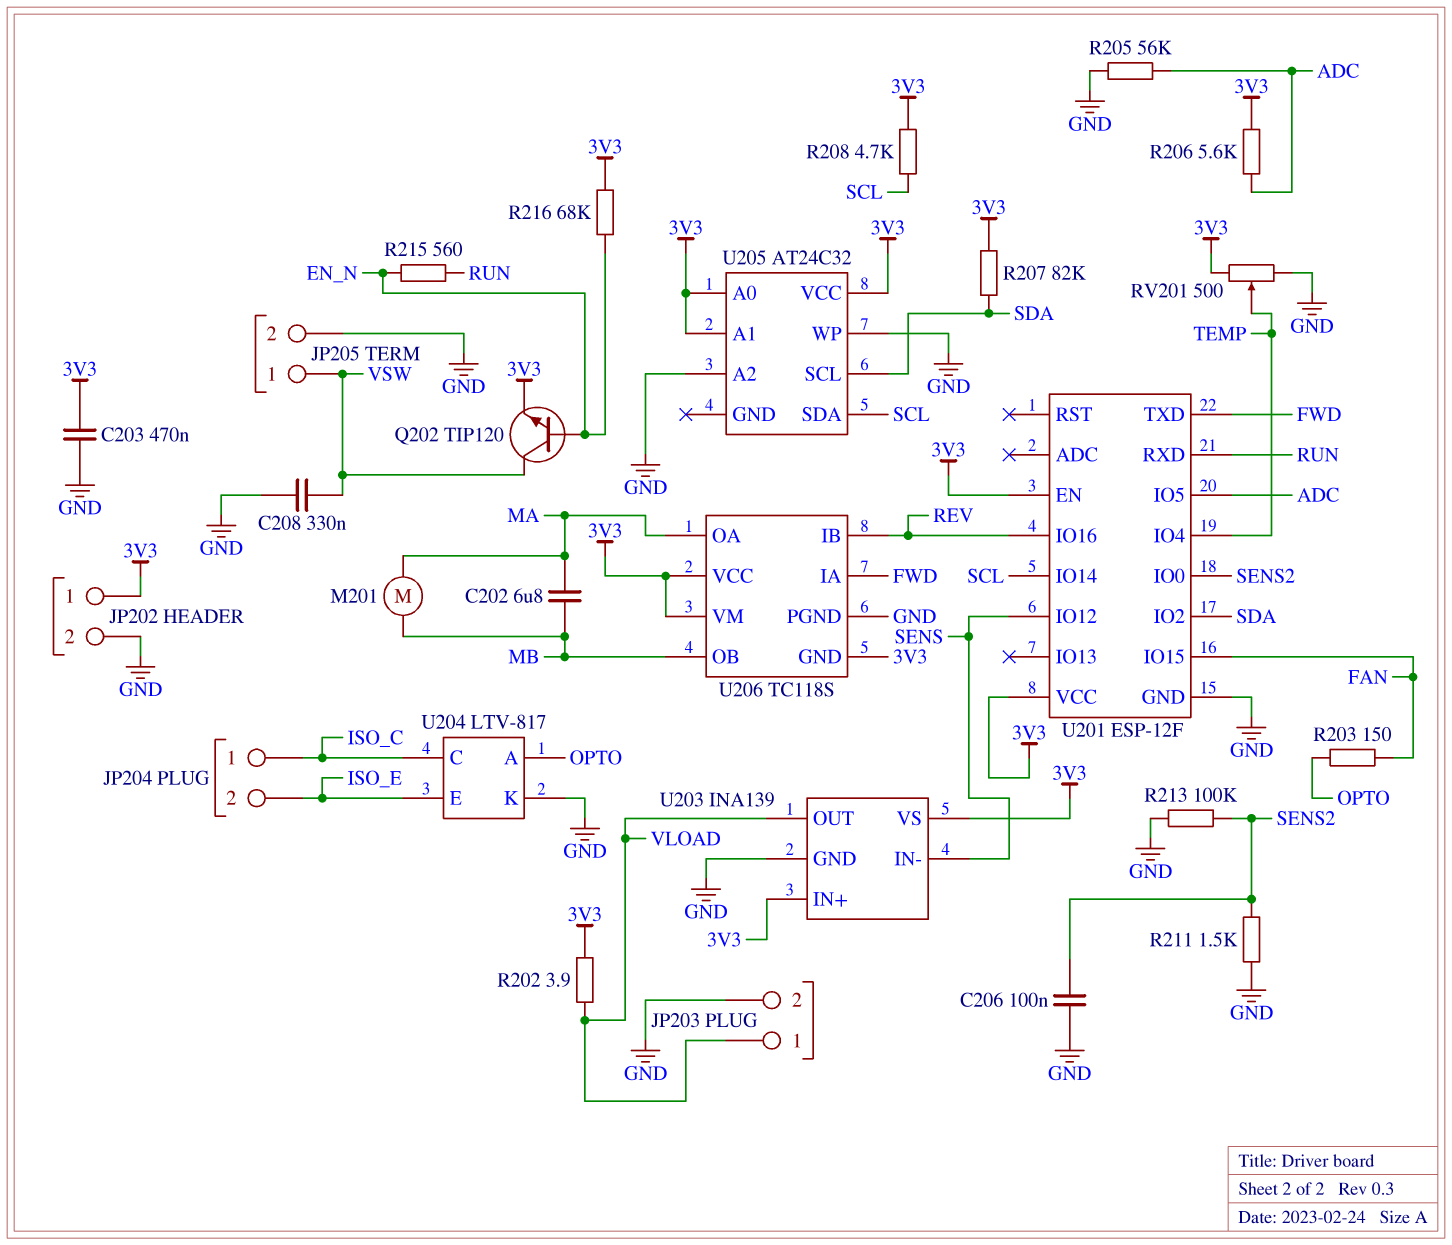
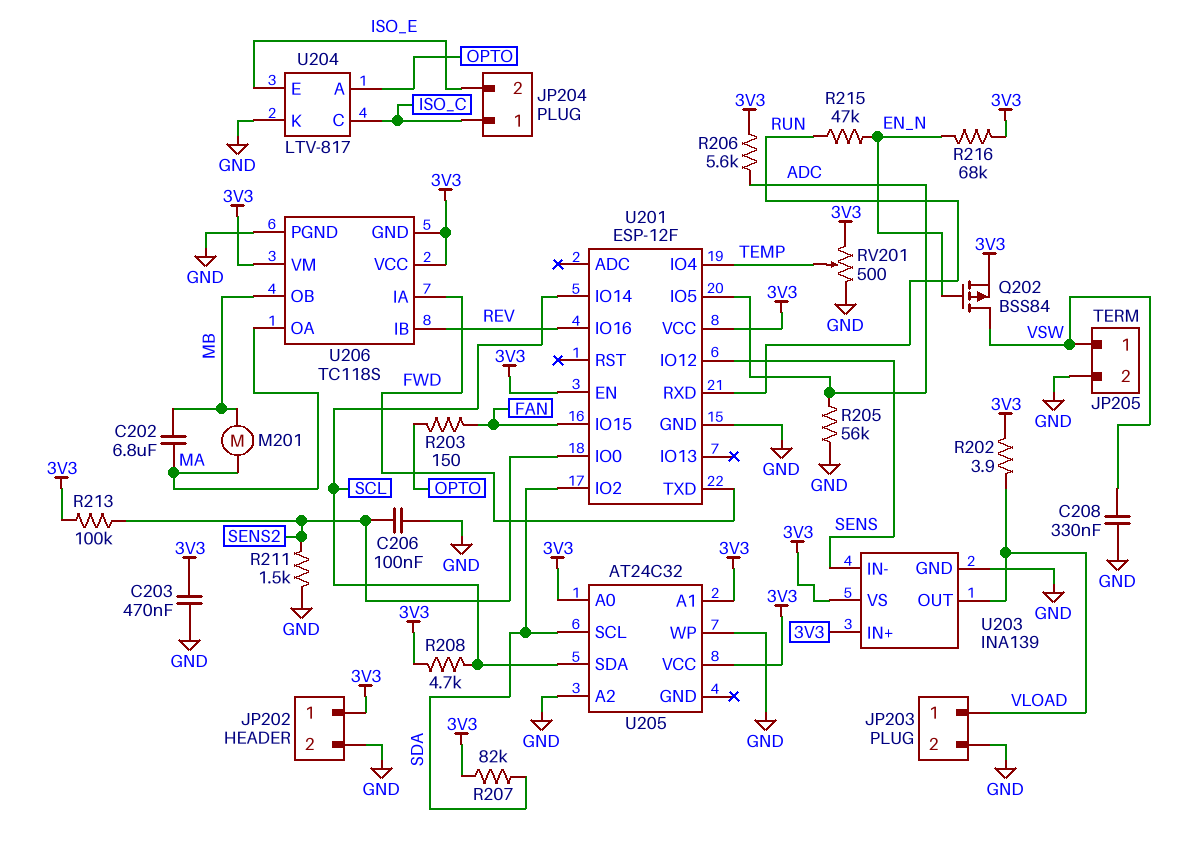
Q202: NPN TIP120 (B EN_N, C VSW, E 3V3) -> PMOS BSS84 (G EN_N, D VSW, S 3V3)
R213: 100k (GND, SENS2) -> 100k (3V3, SENS2)
R215: 560 (EN_N, RUN) -> 47k (EN_N, RUN)

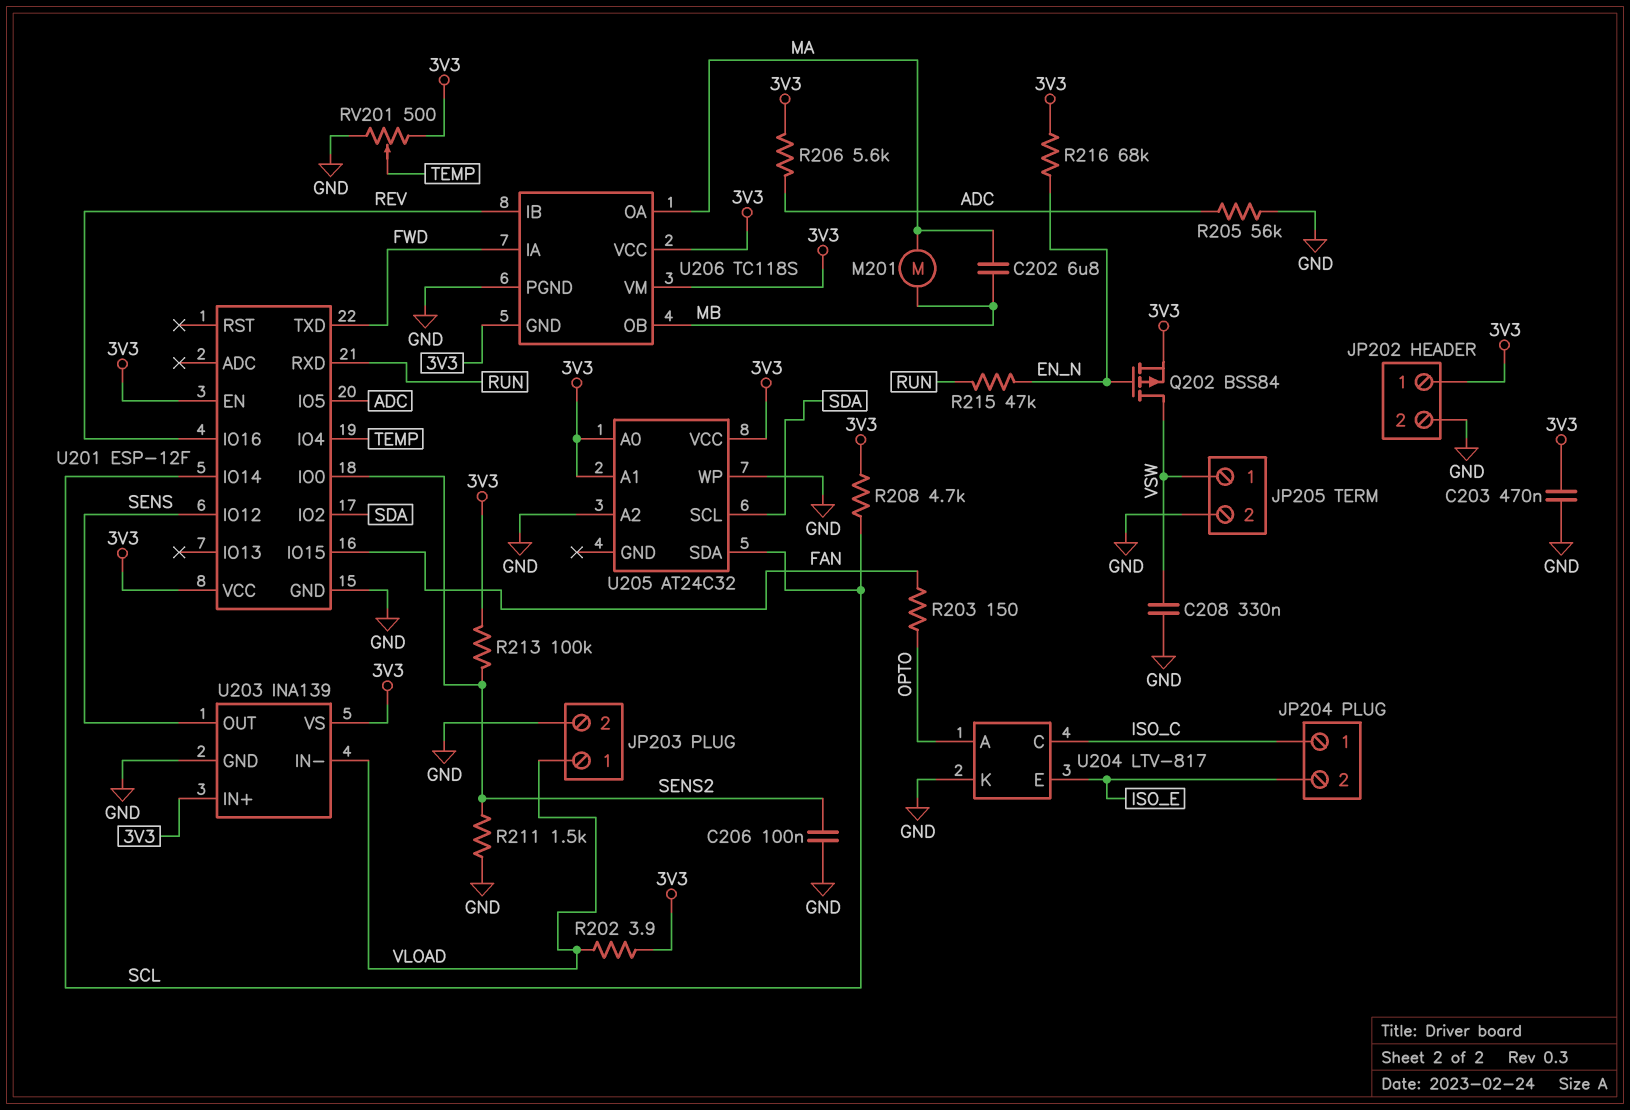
R207: 82k (3V3, SDA) -> none
U203 pin IN-: SENS -> VLOAD
U203 pin OUT: VLOAD -> SENS

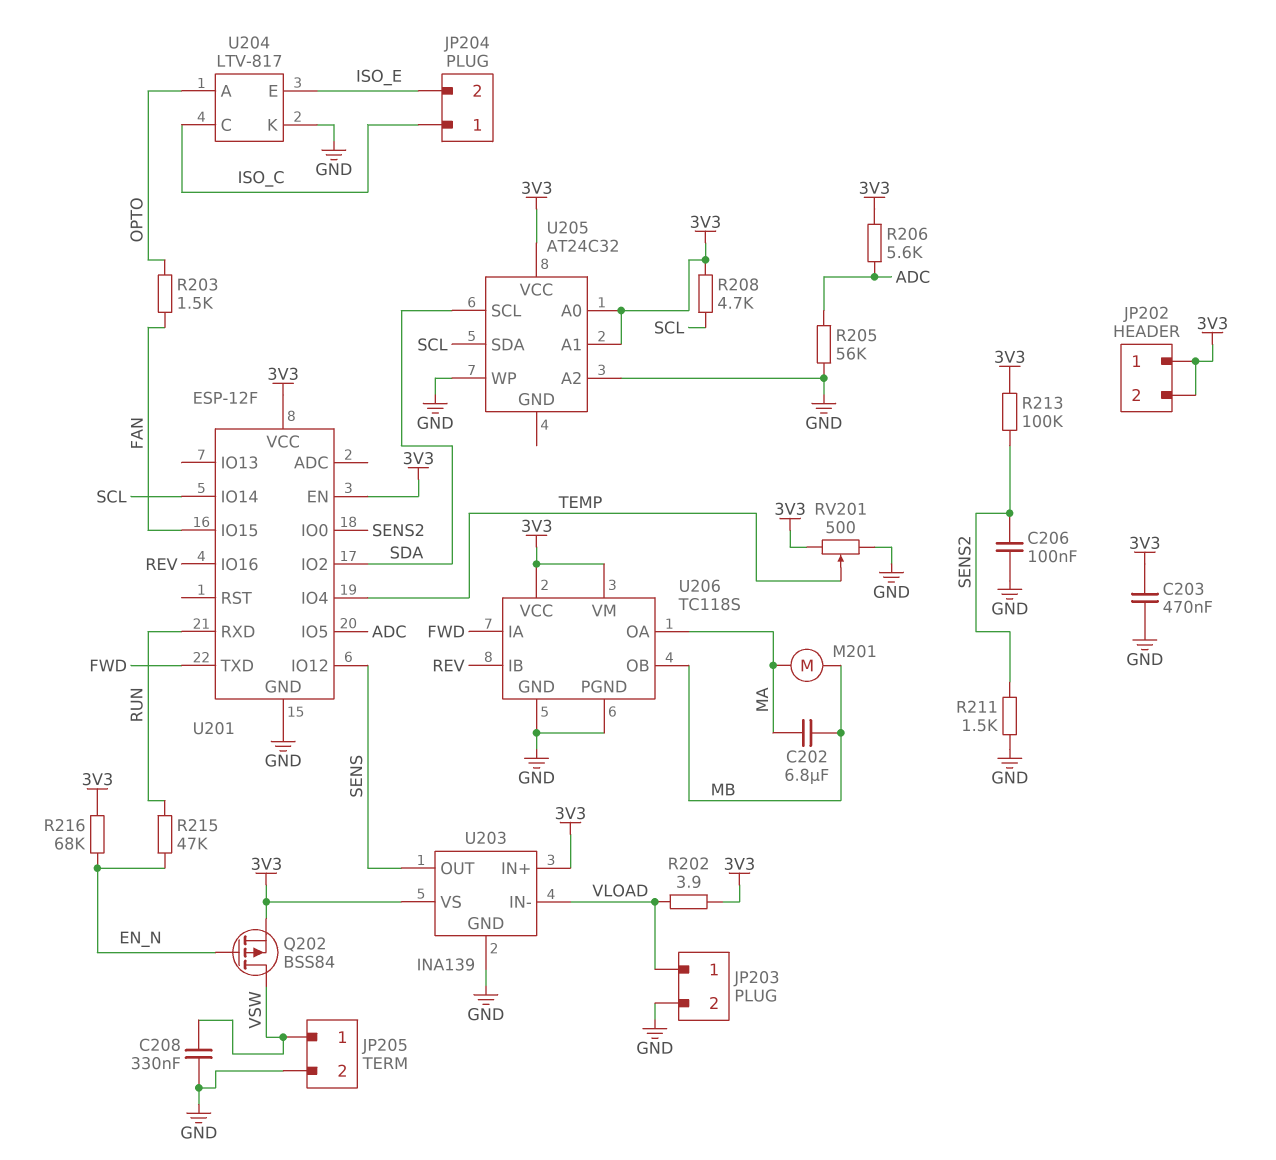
JP202 pin 2: GND -> 3V3
R203: 150 (FAN, OPTO) -> 1.5k (FAN, OPTO)
U206 pin GND: 3V3 -> GND

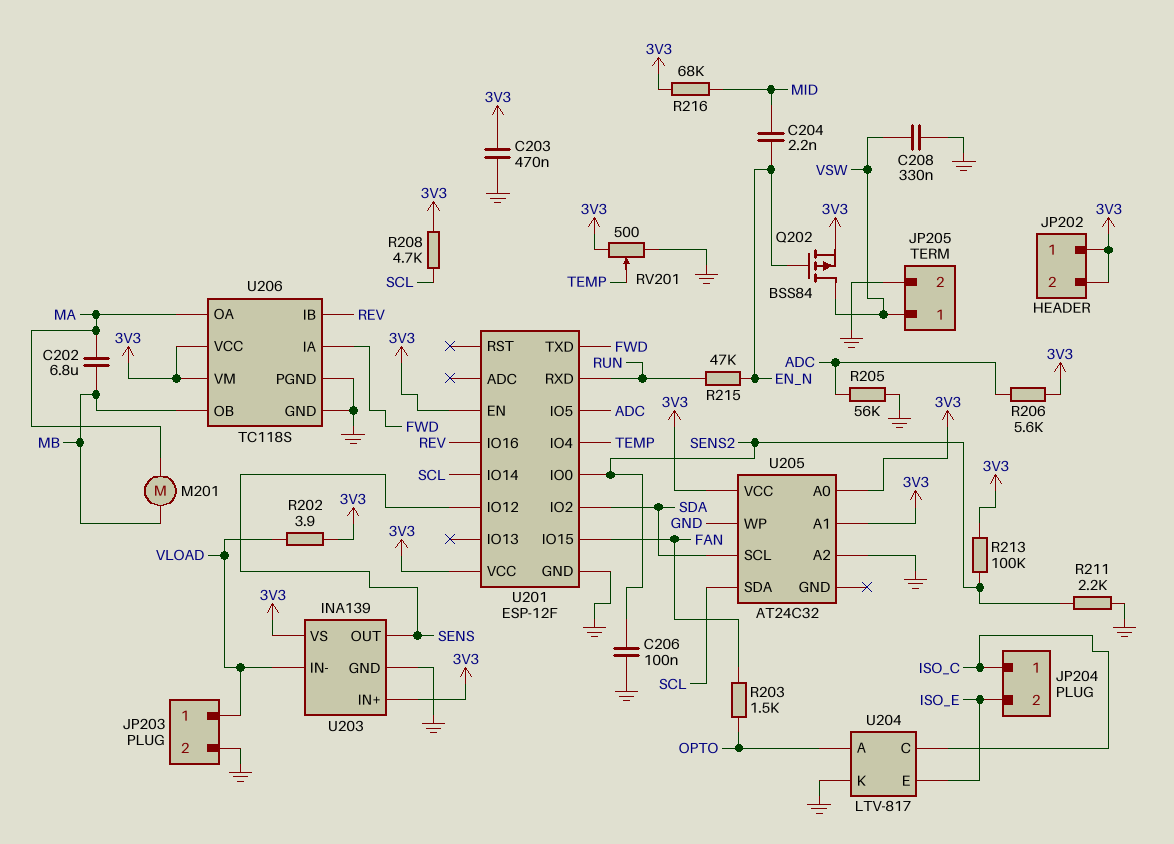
C204: none -> 2.2nF (EN_N, MID)
R211: 1.5k (GND, SENS2) -> 2.2k (GND, SENS2)
R216: 68k (3V3, EN_N) -> 68k (3V3, MID)

